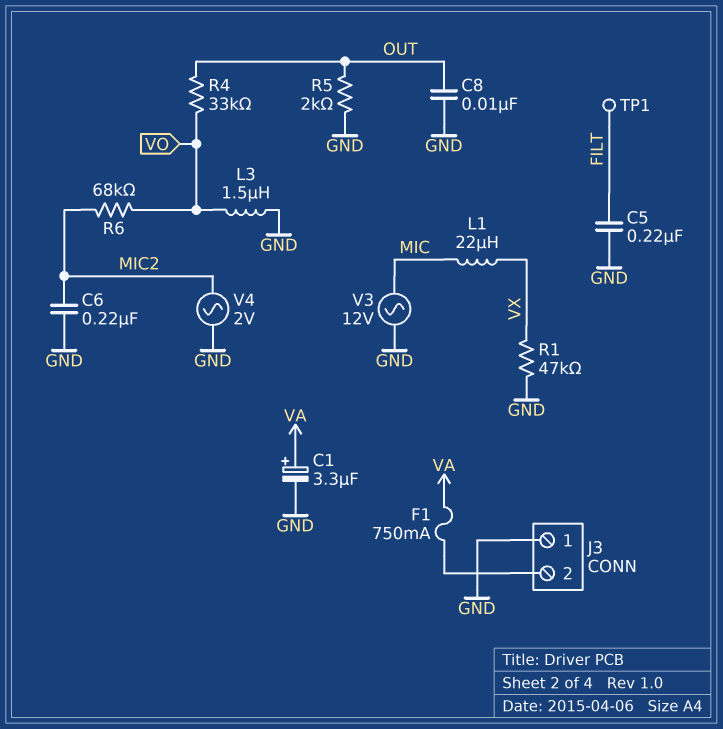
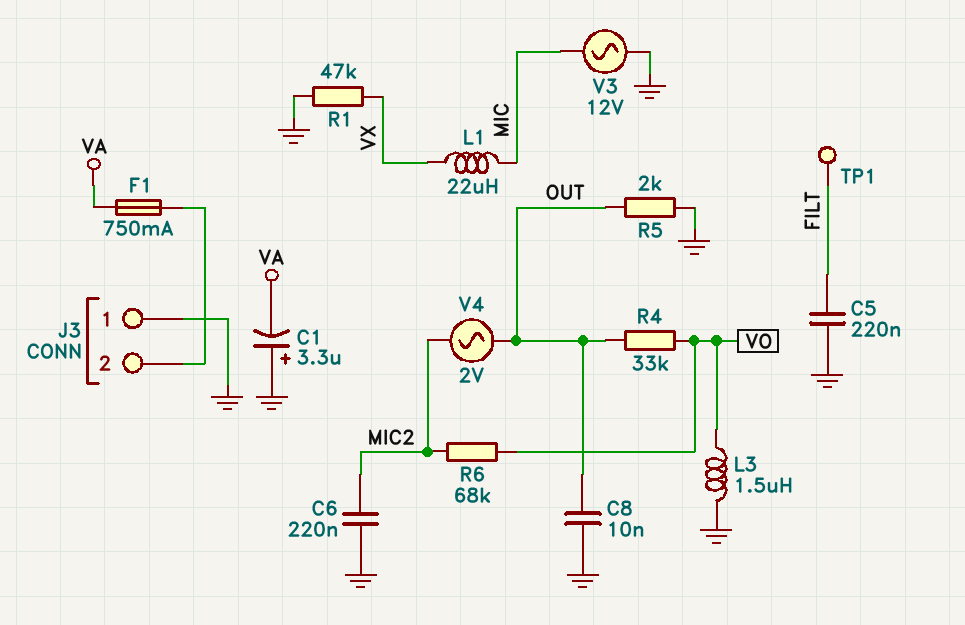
C1: 3.3uF (plus VA, minus GND) -> 3.3uF (plus GND, minus VA)
V4: AC 2V (GND, MIC2) -> AC 2V (MIC2, OUT)

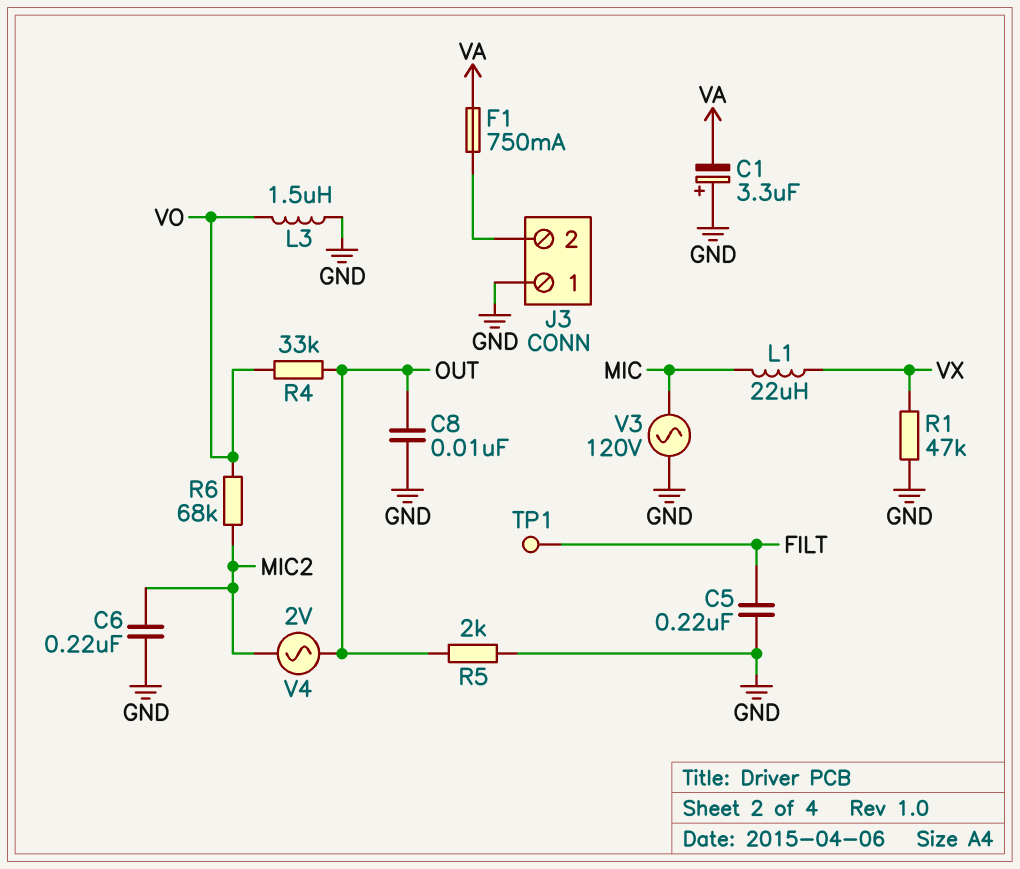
V3: AC 12V (GND, MIC) -> AC 120V (GND, MIC)

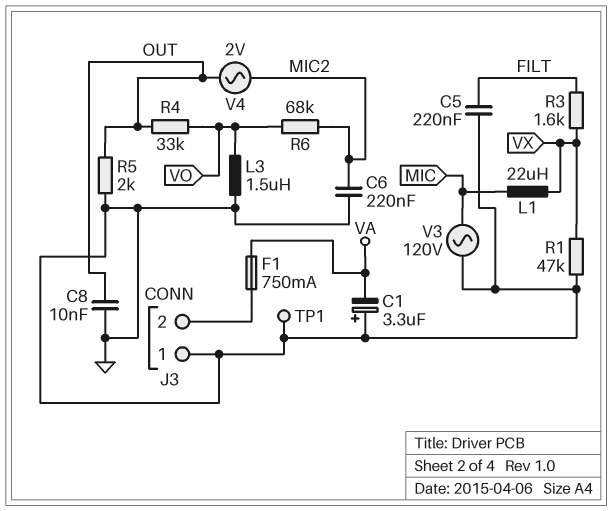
R3: none -> 1.6k (FILT, VX)
TP1: test point (FILT) -> test point (GND)

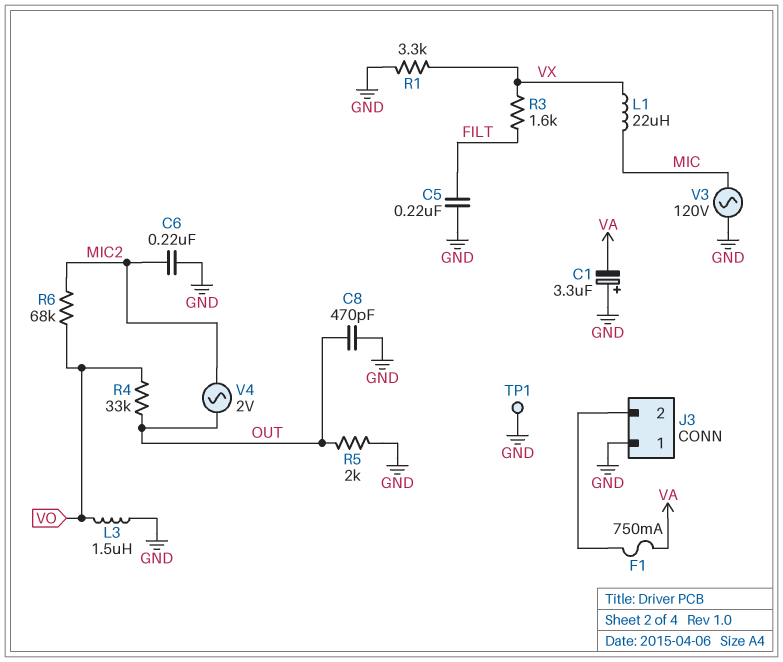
C8: 10nF (GND, OUT) -> 470pF (GND, OUT)
R1: 47k (GND, VX) -> 3.3k (GND, VX)

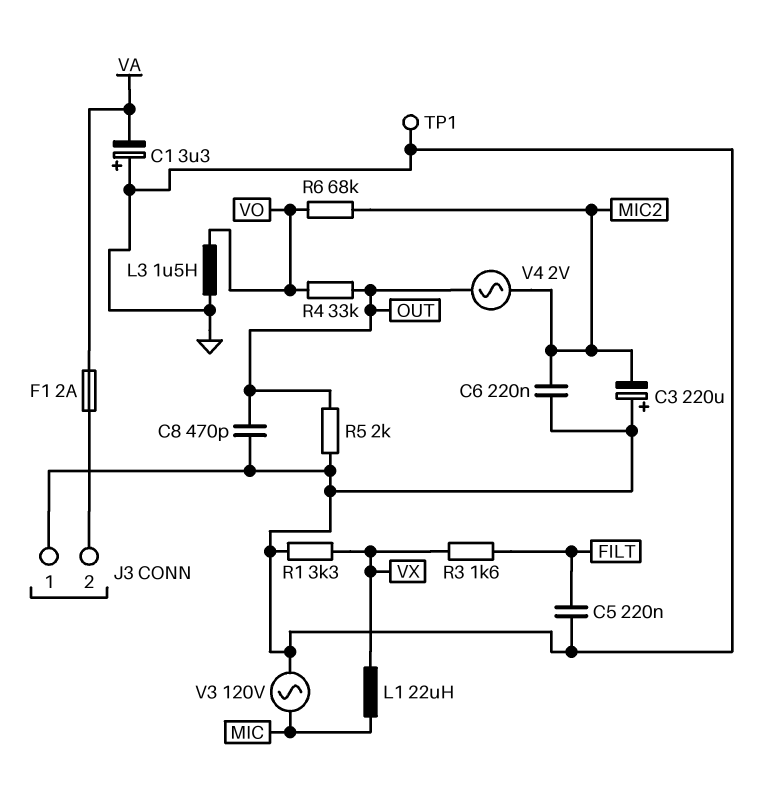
C3: none -> 220uF (plus GND, minus MIC2)
F1: 750mA (J3/2, VA) -> 2A (J3/2, VA)

